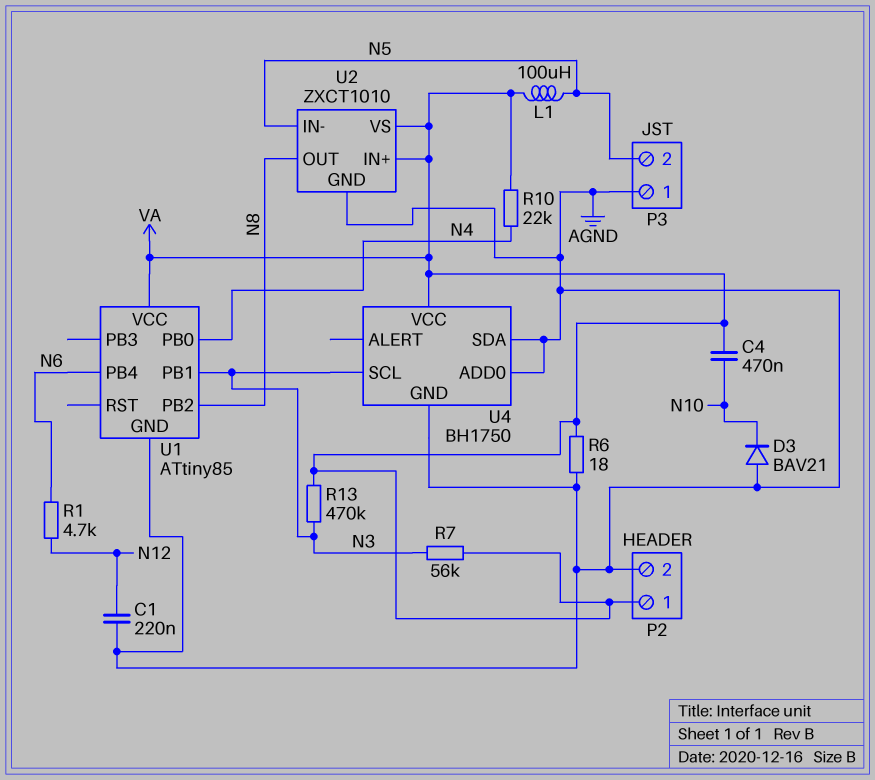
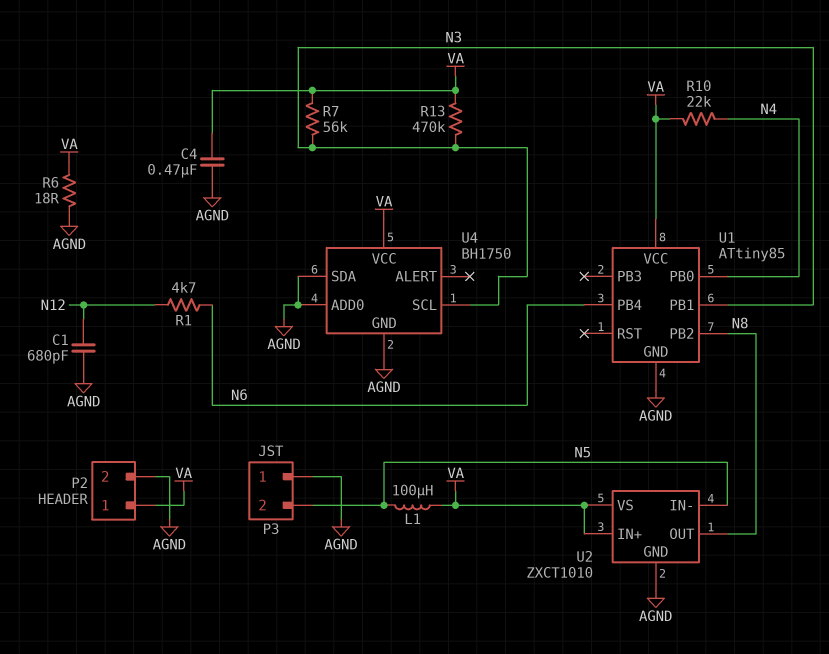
C1: 220nF (AGND, N12) -> 680pF (AGND, N12)
C4: 470nF (N10, VA) -> 470nF (AGND, VA)
D3: diode BAV21 (A AGND, K N10) -> none

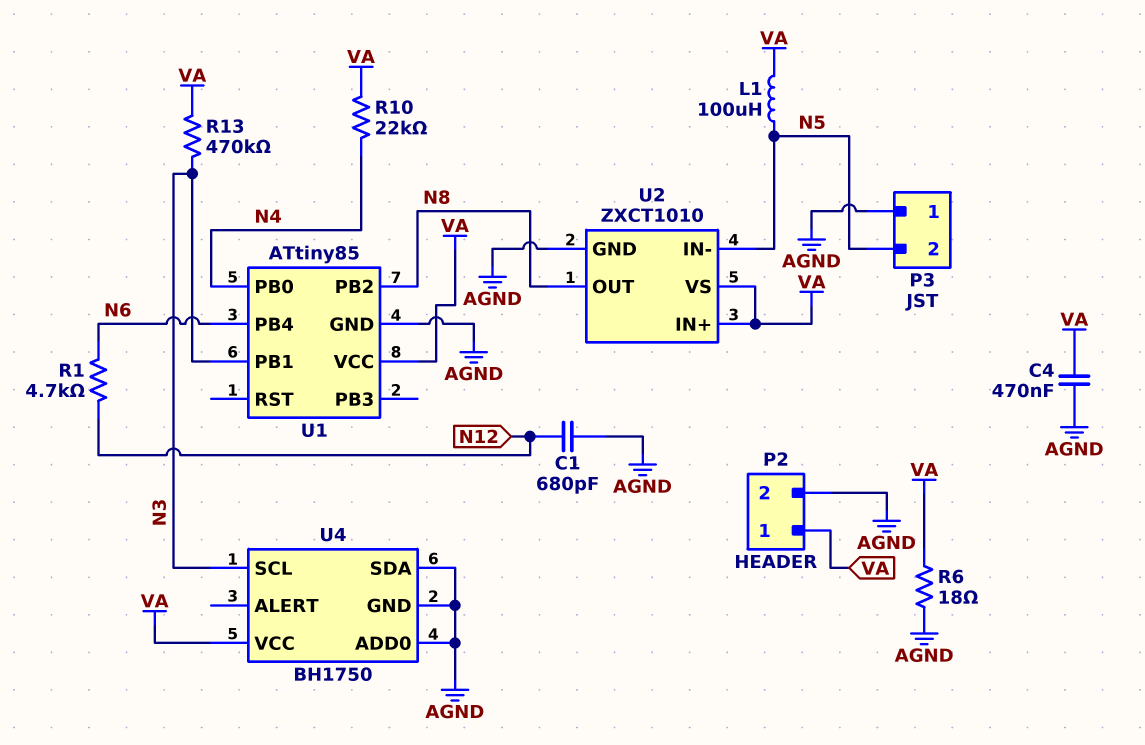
R7: 56k (N3, VA) -> none

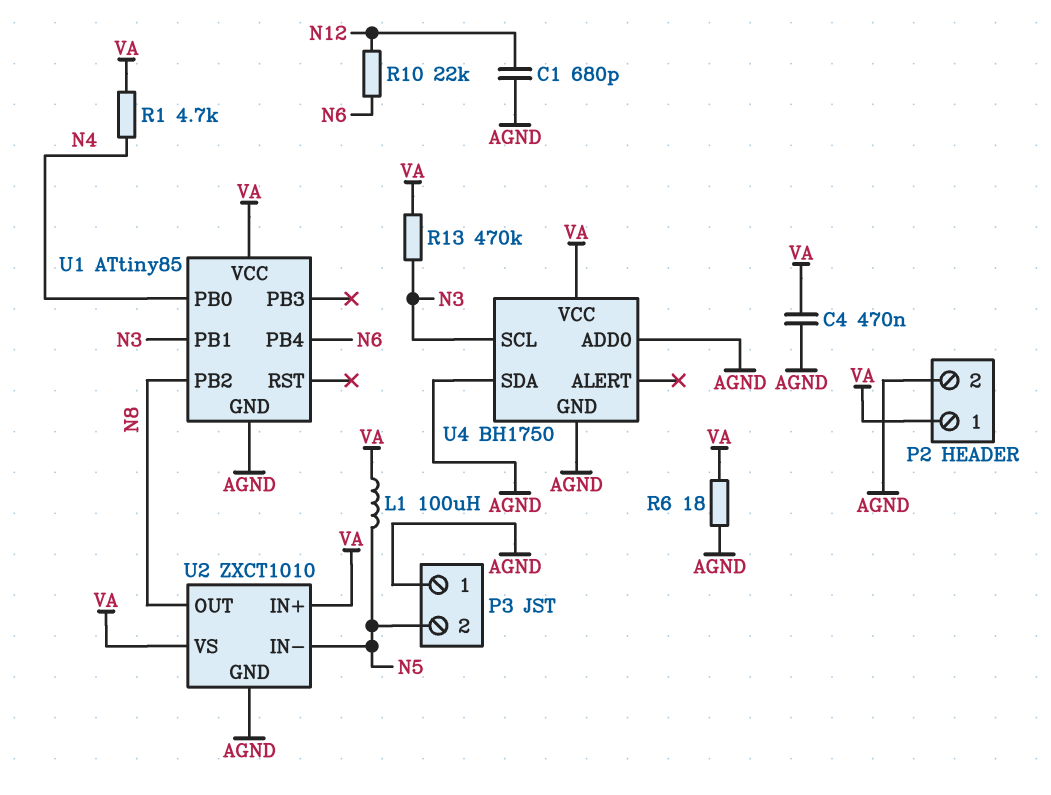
R1: 4.7k (N6, N12) -> 4.7k (N4, VA)
R10: 22k (N4, VA) -> 22k (N6, N12)

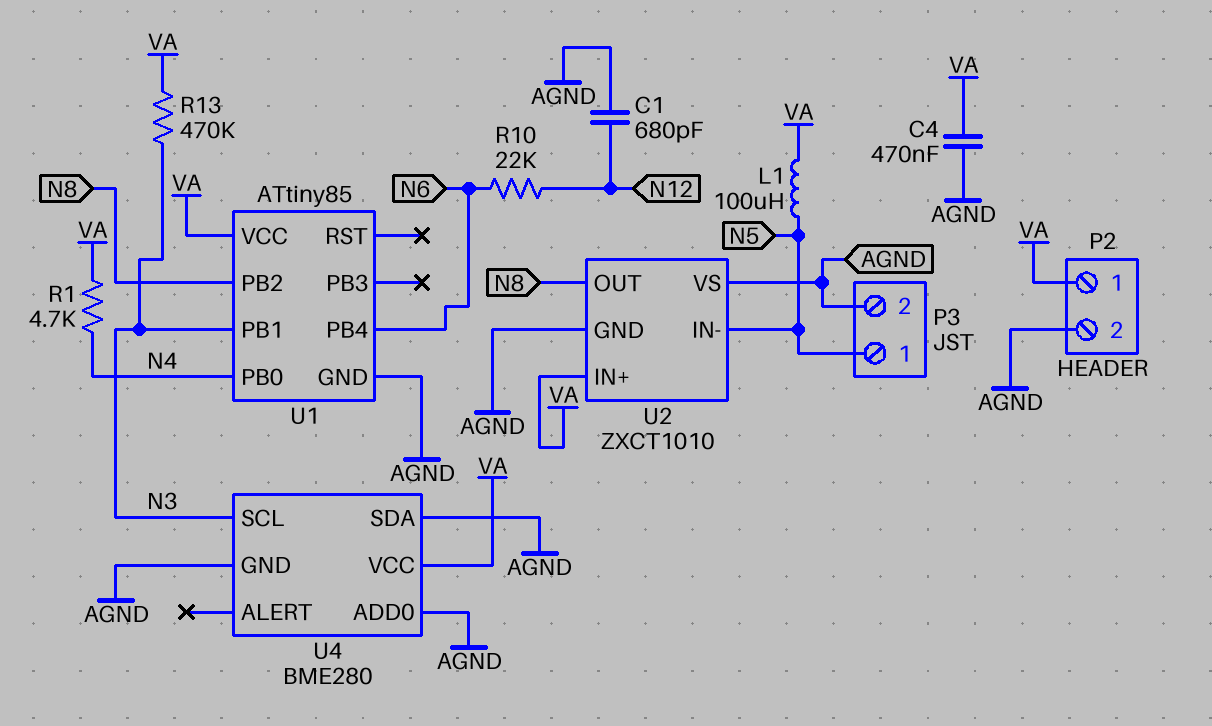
P3 pin 1: AGND -> N5
P3 pin 2: N5 -> AGND
R6: 18 (AGND, VA) -> none
U2 pin VS: VA -> AGND
U4: BH1750 -> BME280

